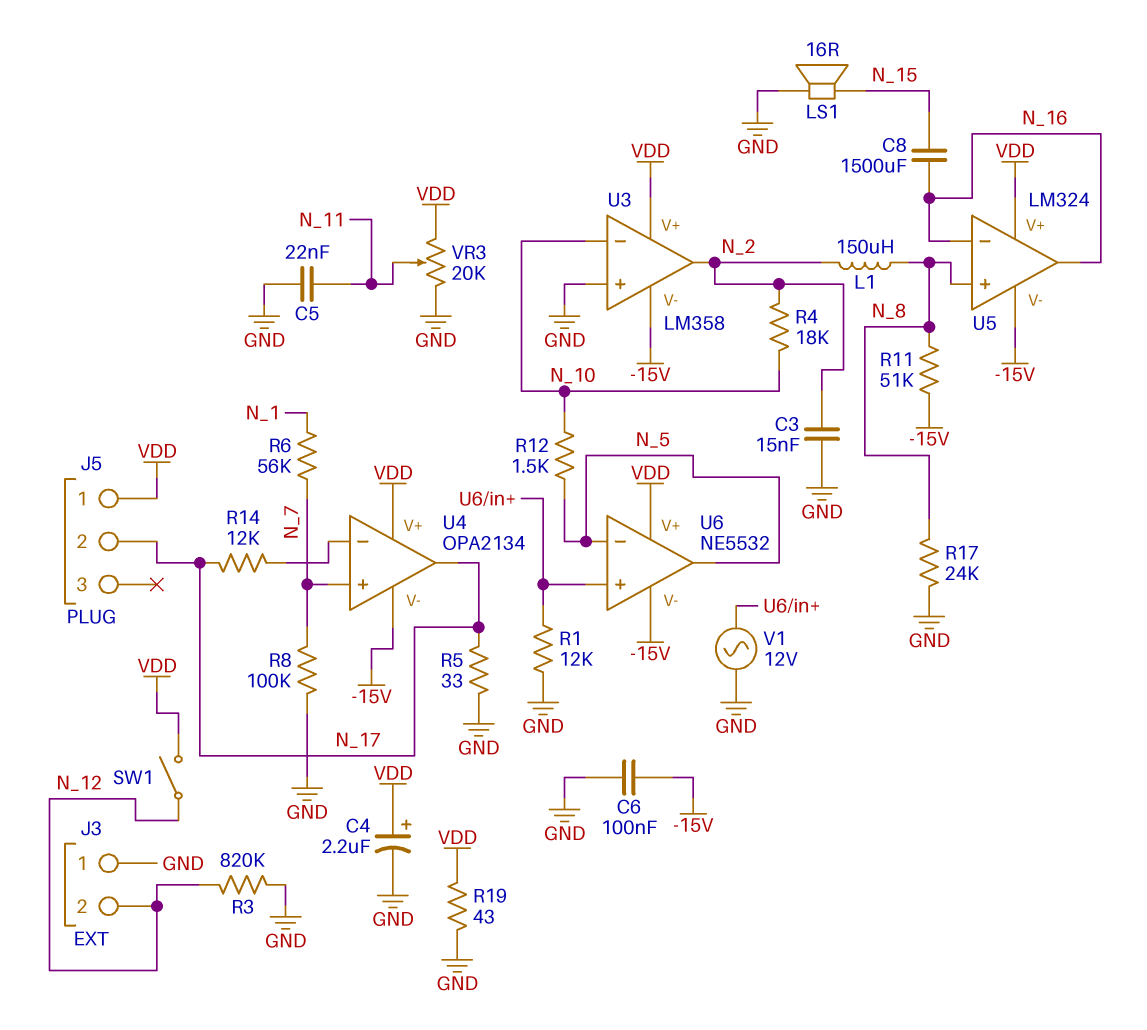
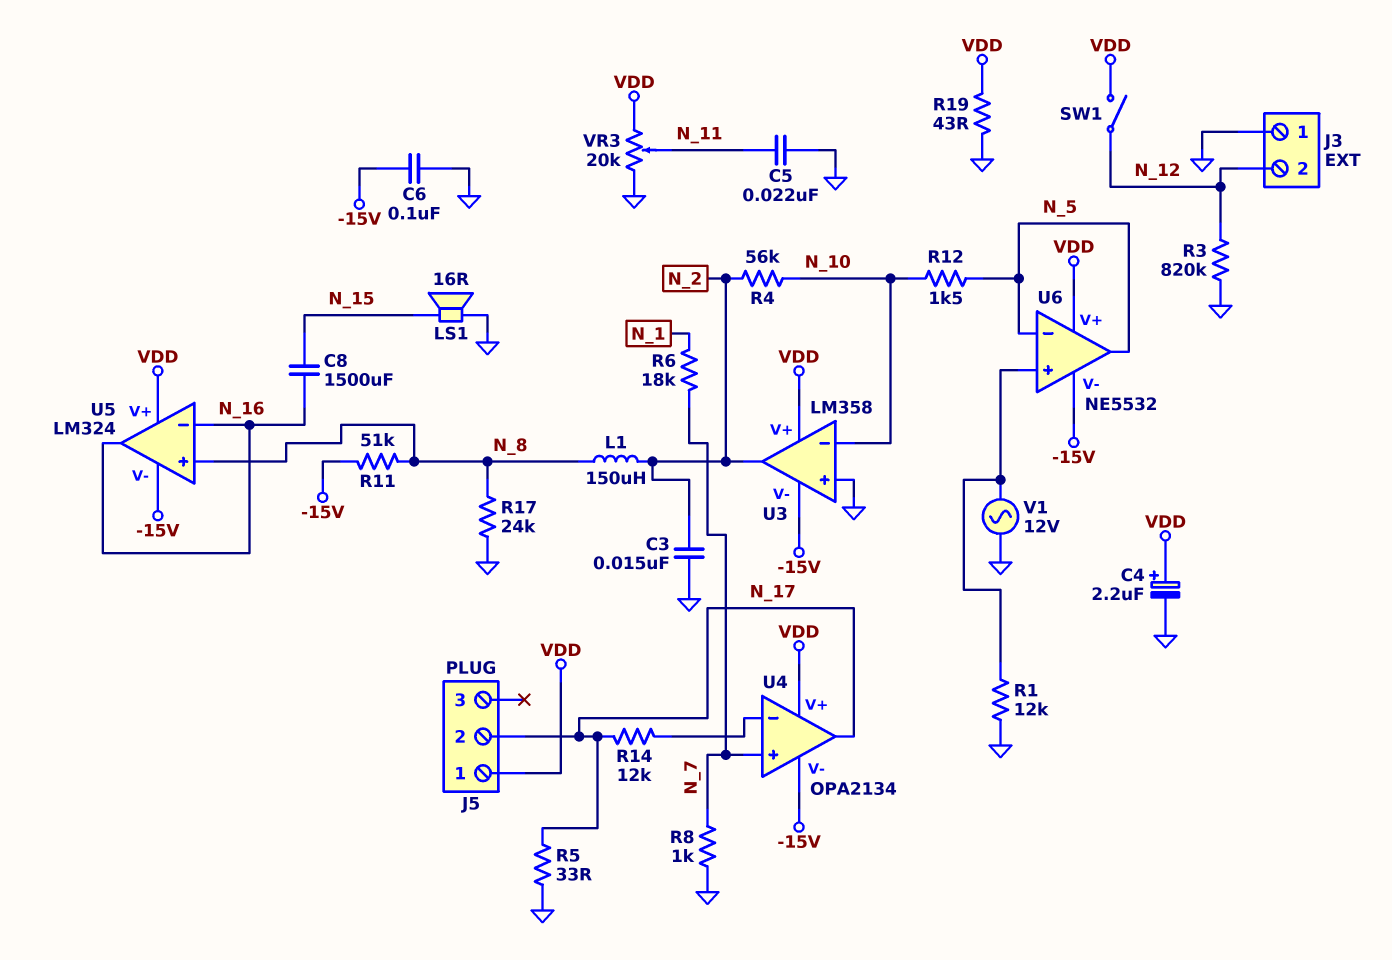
R4: 18k (N_2, N_10) -> 56k (N_2, N_10)
R6: 56k (N_1, N_7) -> 18k (N_1, N_7)
R8: 100k (GND, N_7) -> 1k (GND, N_7)

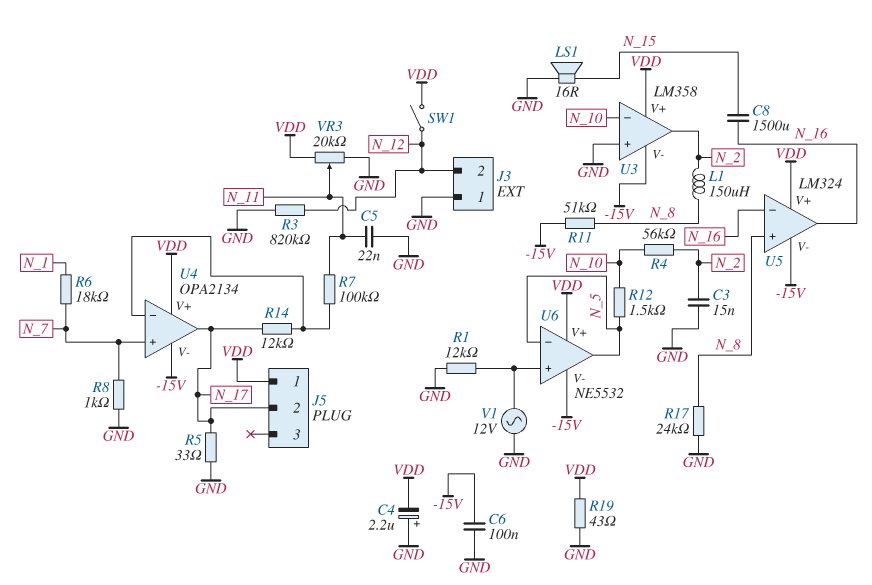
C4: 2.2uF (plus VDD, minus GND) -> 2.2uF (plus GND, minus VDD)
R7: none -> 100k (N_11, U4/in-)

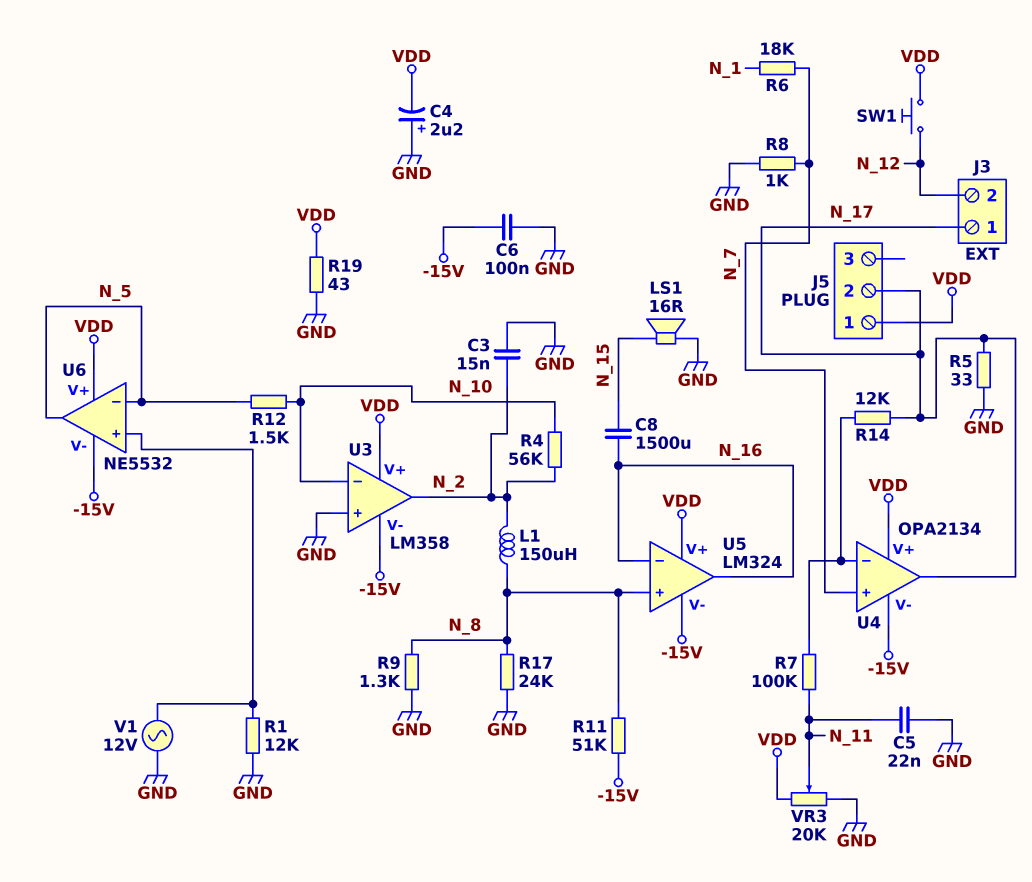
J3 pin 1: GND -> N_17
R3: 820k (GND, N_12) -> none
R9: none -> 1.3k (GND, N_8)
SW1: switch (N_12, VDD) -> button (N_12, VDD)

